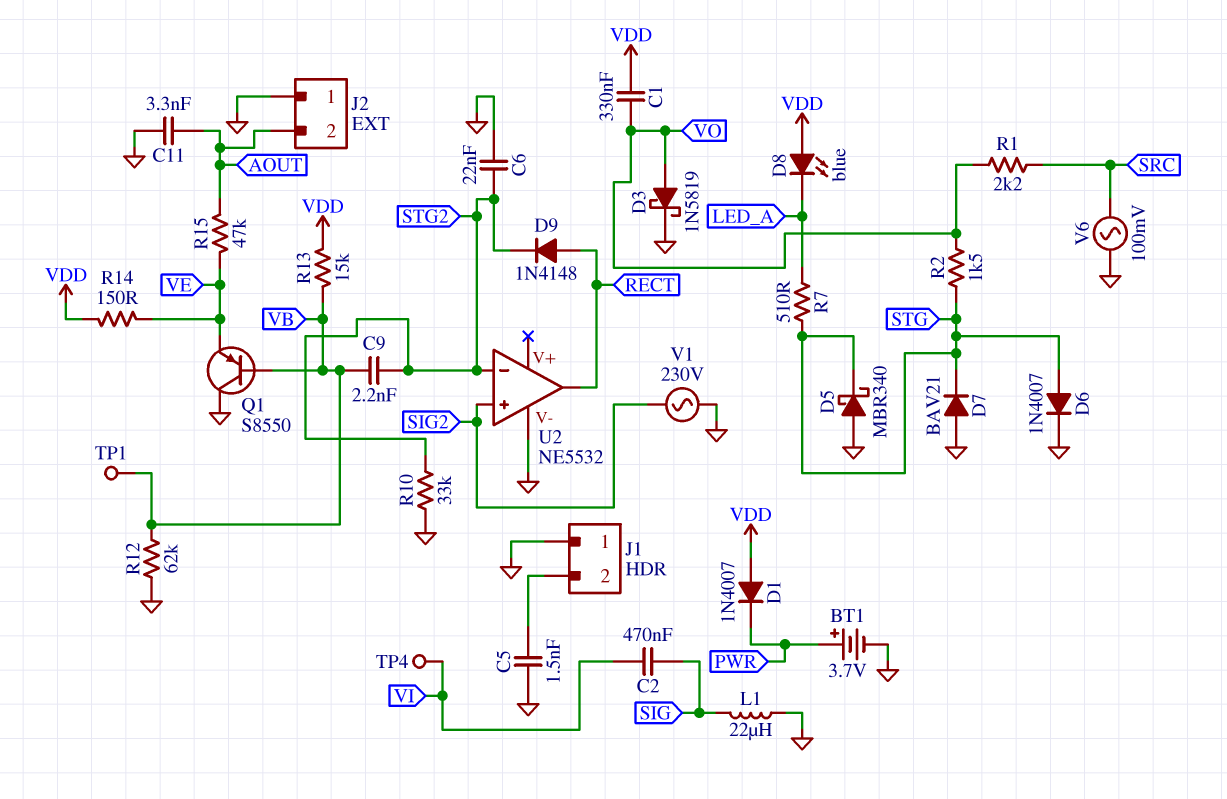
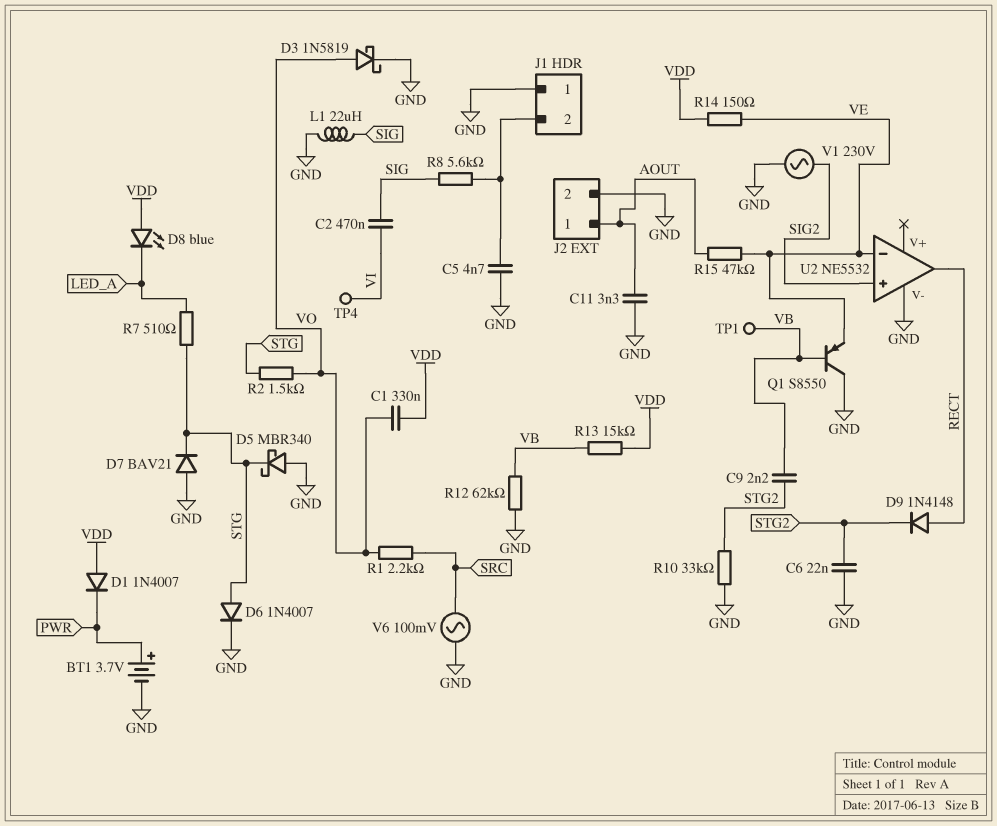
C5: 1.5nF (GND, J1/2) -> 4.7nF (GND, J1/2)
J2 pin 1: GND -> AOUT
J2 pin 2: AOUT -> GND
R8: none -> 5.6k (J1/2, SIG)
U2 pin in-: STG2 -> VE

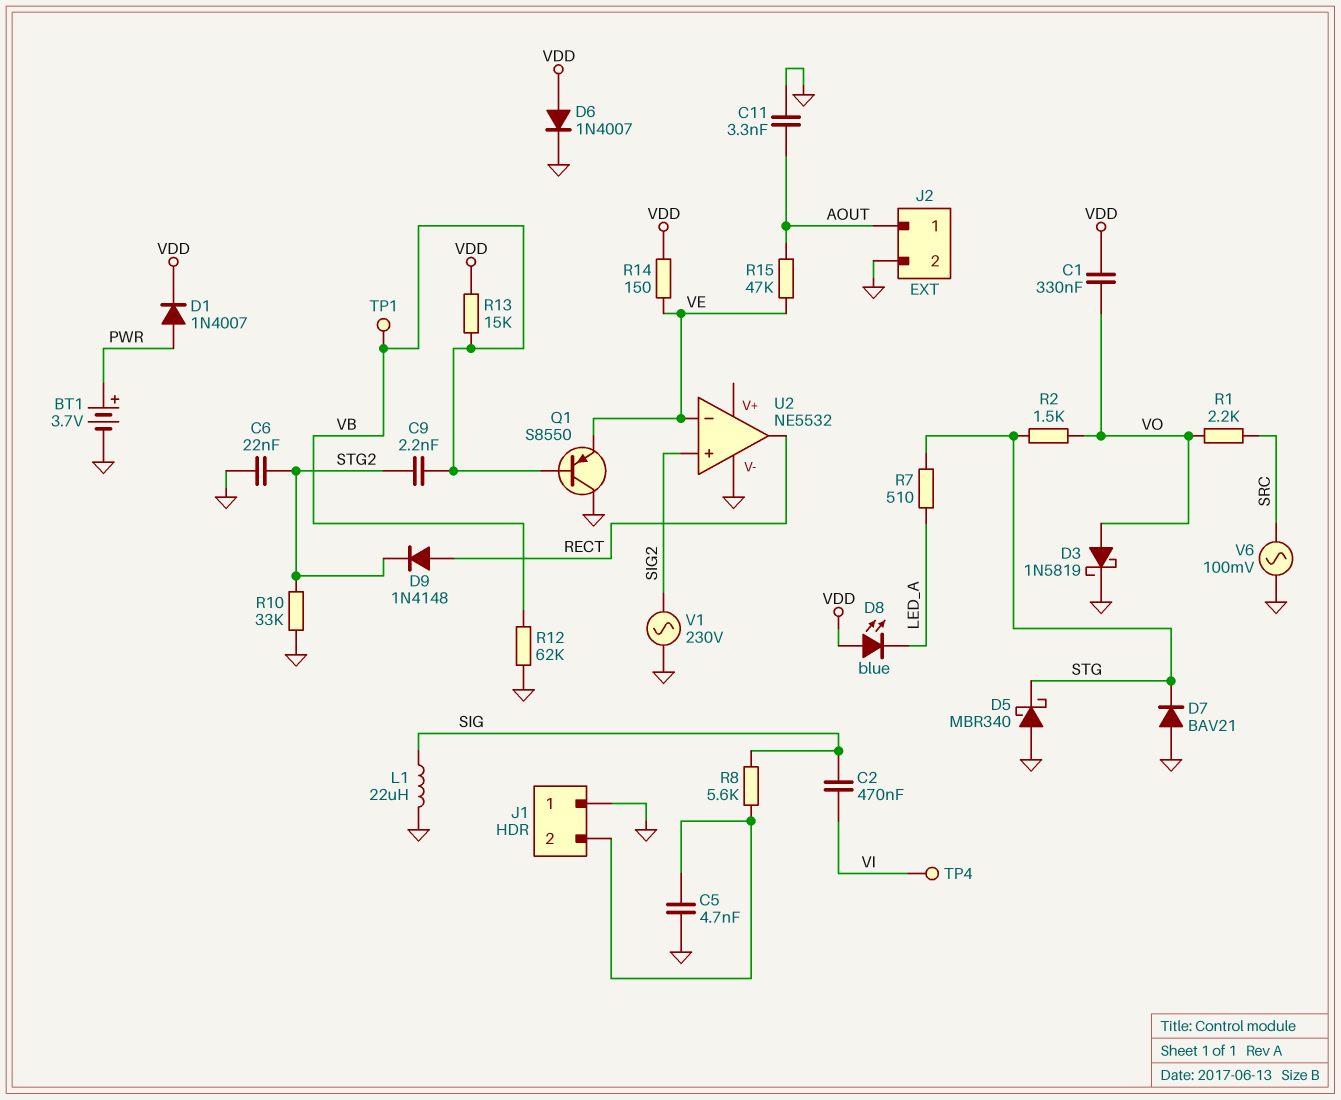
D1: diode 1N4007 (A VDD, K PWR) -> diode 1N4007 (A PWR, K VDD)
D6: diode 1N4007 (A STG, K GND) -> diode 1N4007 (A VDD, K GND)

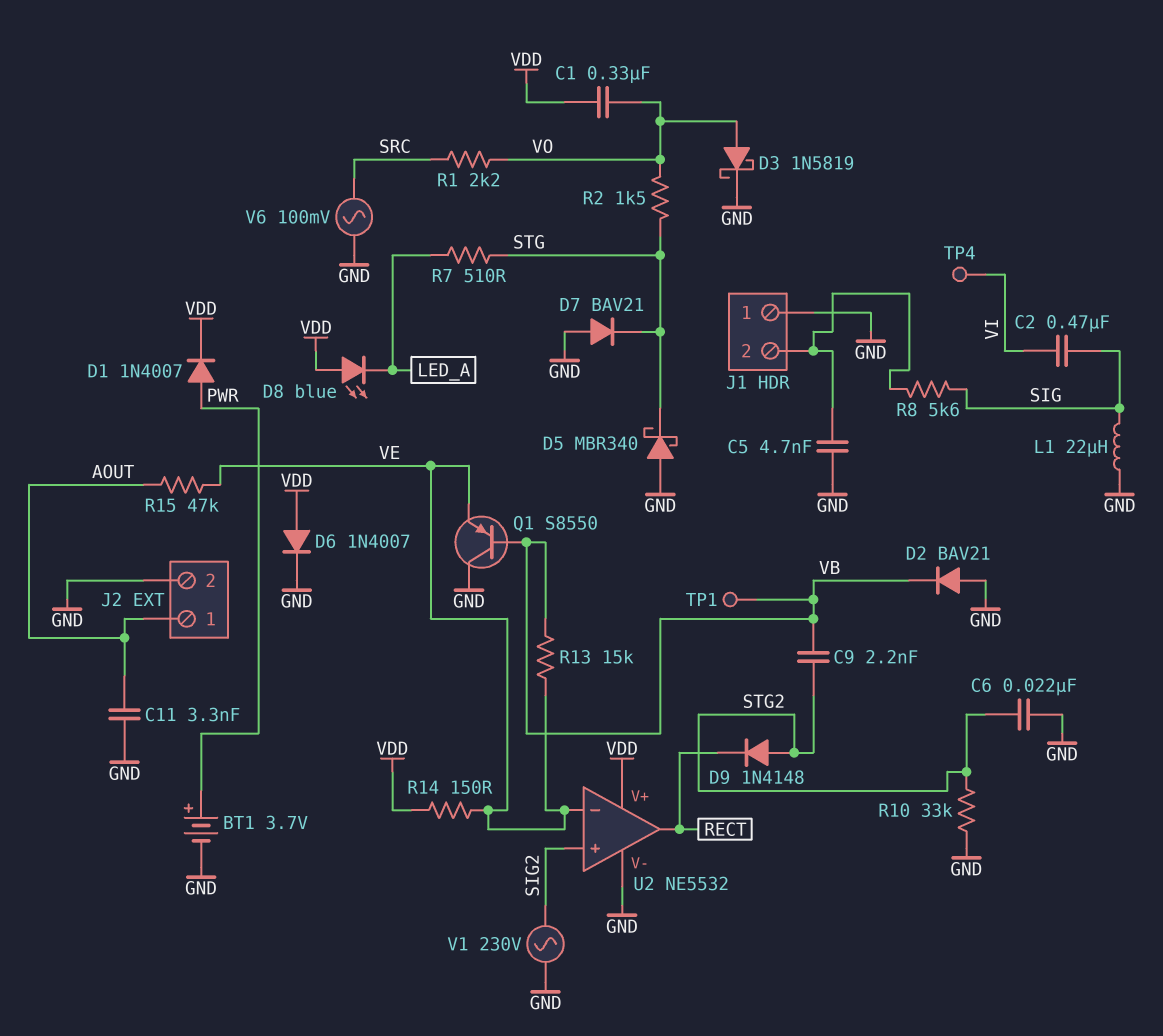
D2: none -> diode BAV21 (A GND, K VB)
D9: diode 1N4148 (A RECT, K STG2) -> diode 1N4148 (A STG2, K RECT)
R12: 62k (GND, VB) -> none
R13: 15k (VB, VDD) -> 15k (VB, VE)
U2 pin V+: none -> VDD

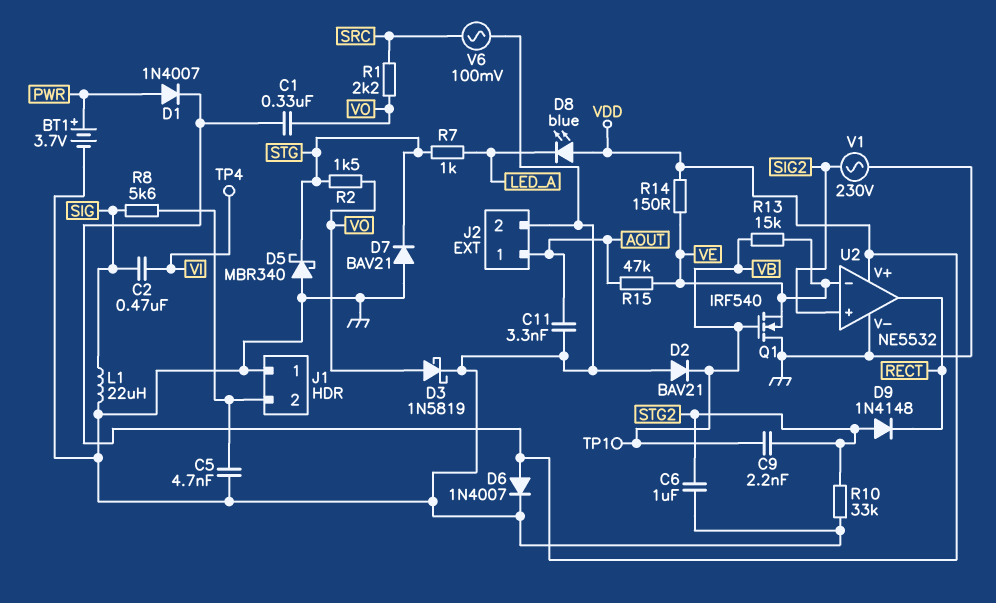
C6: 22nF (GND, STG2) -> 1uF (GND, STG2)
Q1: PNP S8550 (B VB, C GND, E VE) -> NMOS IRF540 (G VB, D GND, S VE)
R7: 510 (LED_A, STG) -> 1k (LED_A, STG)

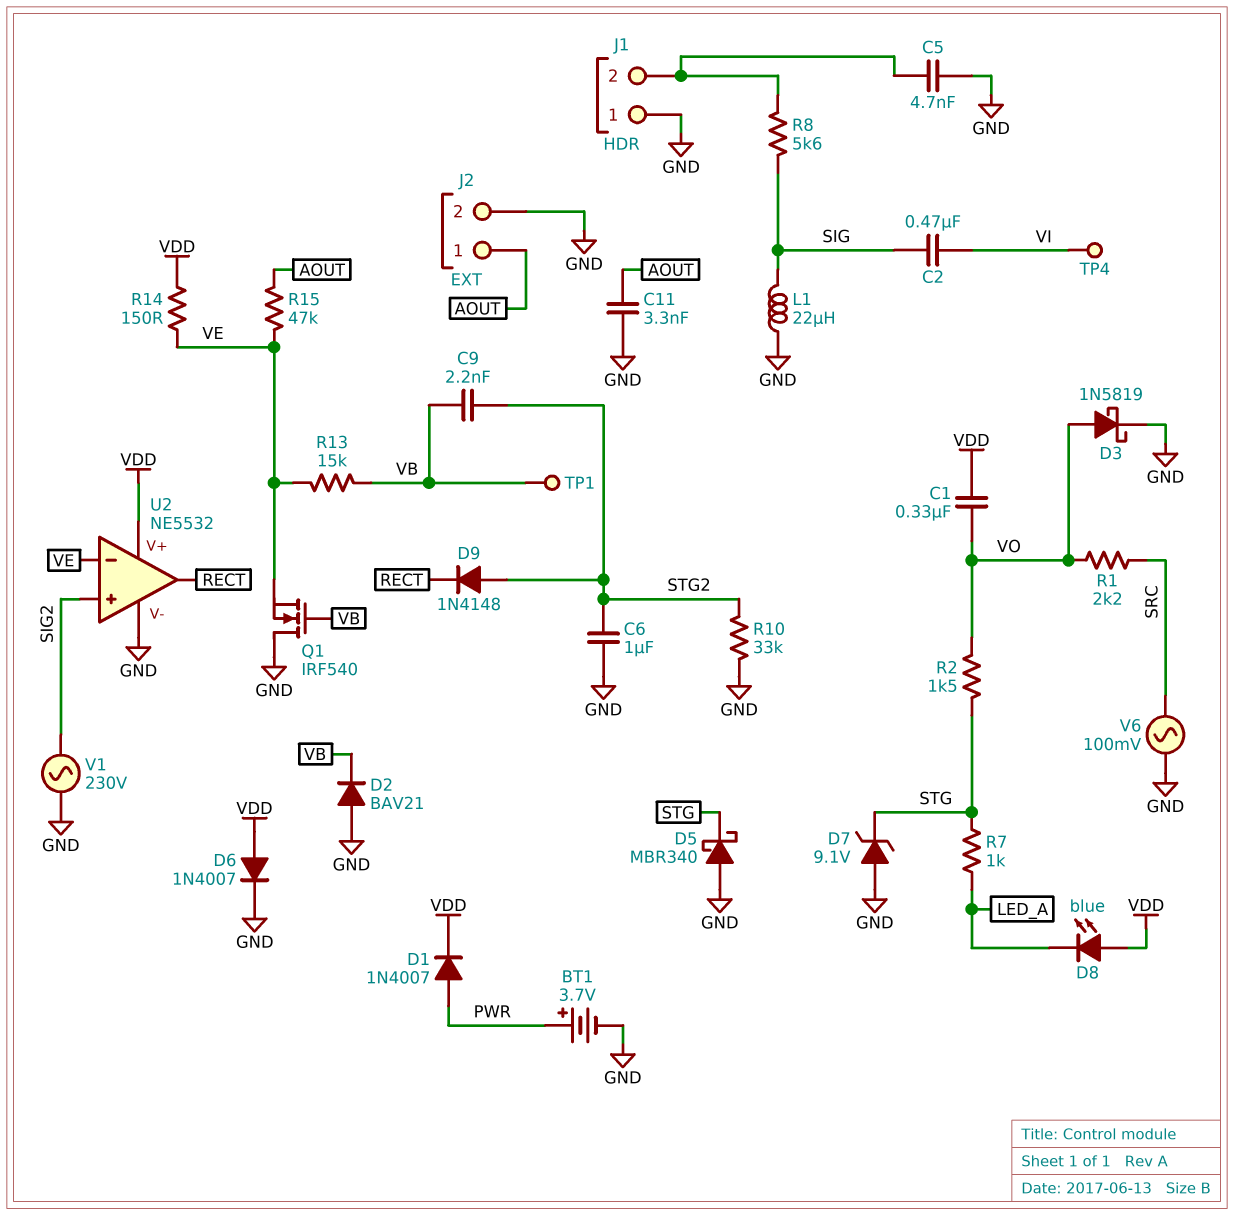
D7: diode BAV21 (A GND, K STG) -> zener 9.1V (A GND, K STG)

